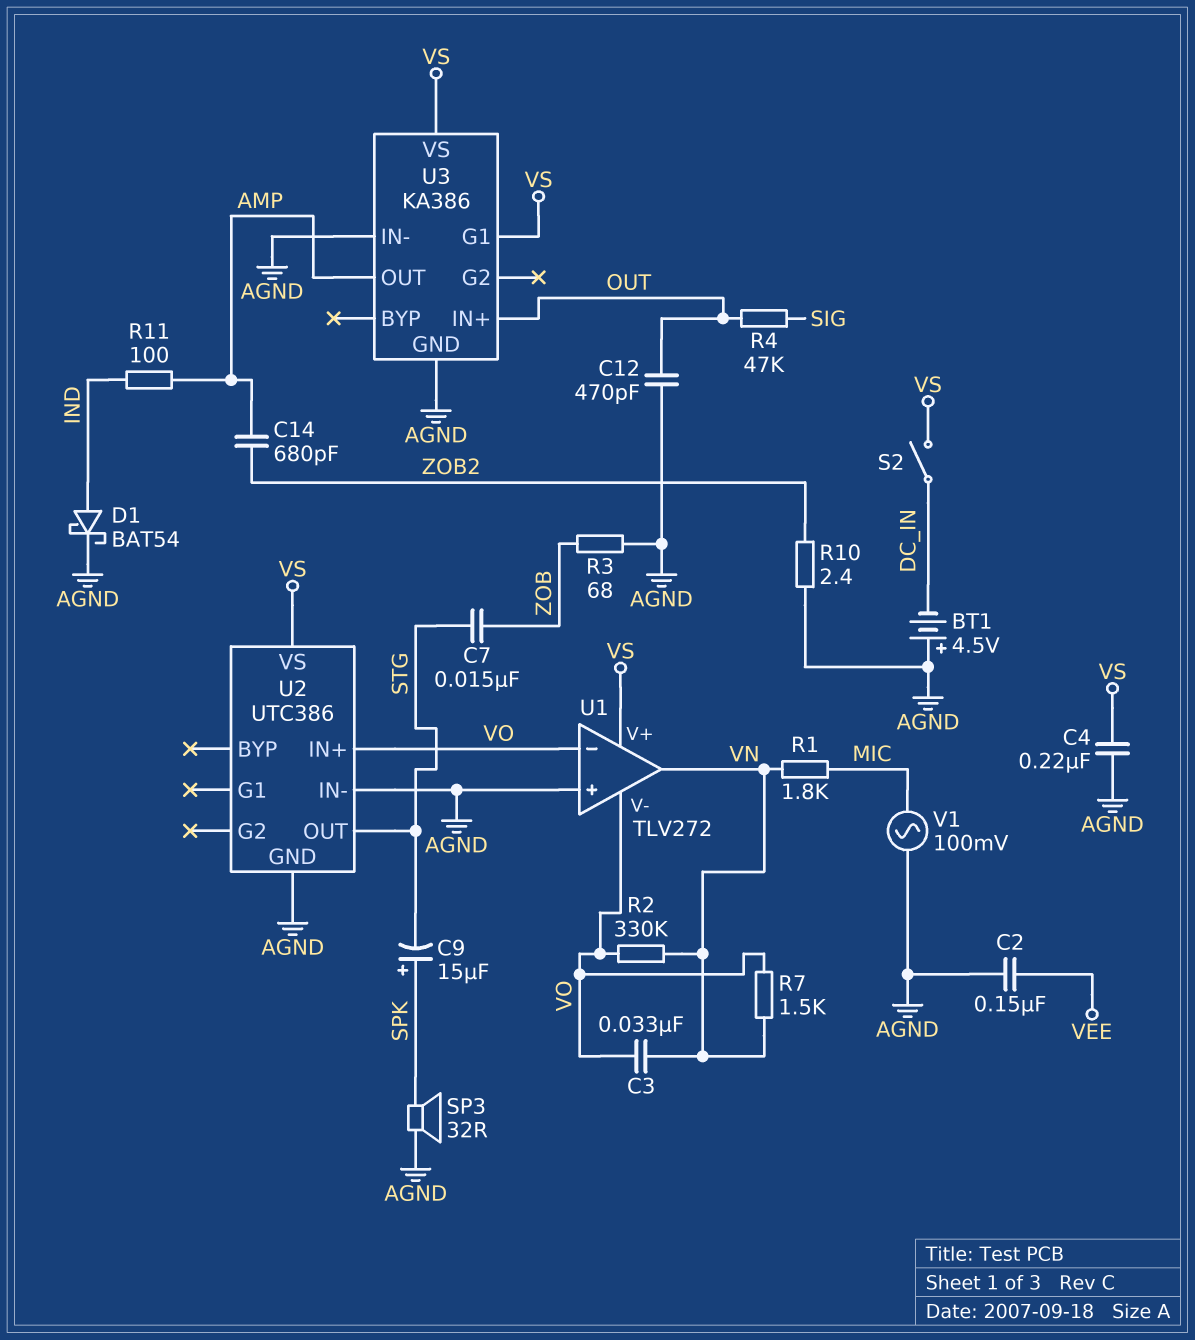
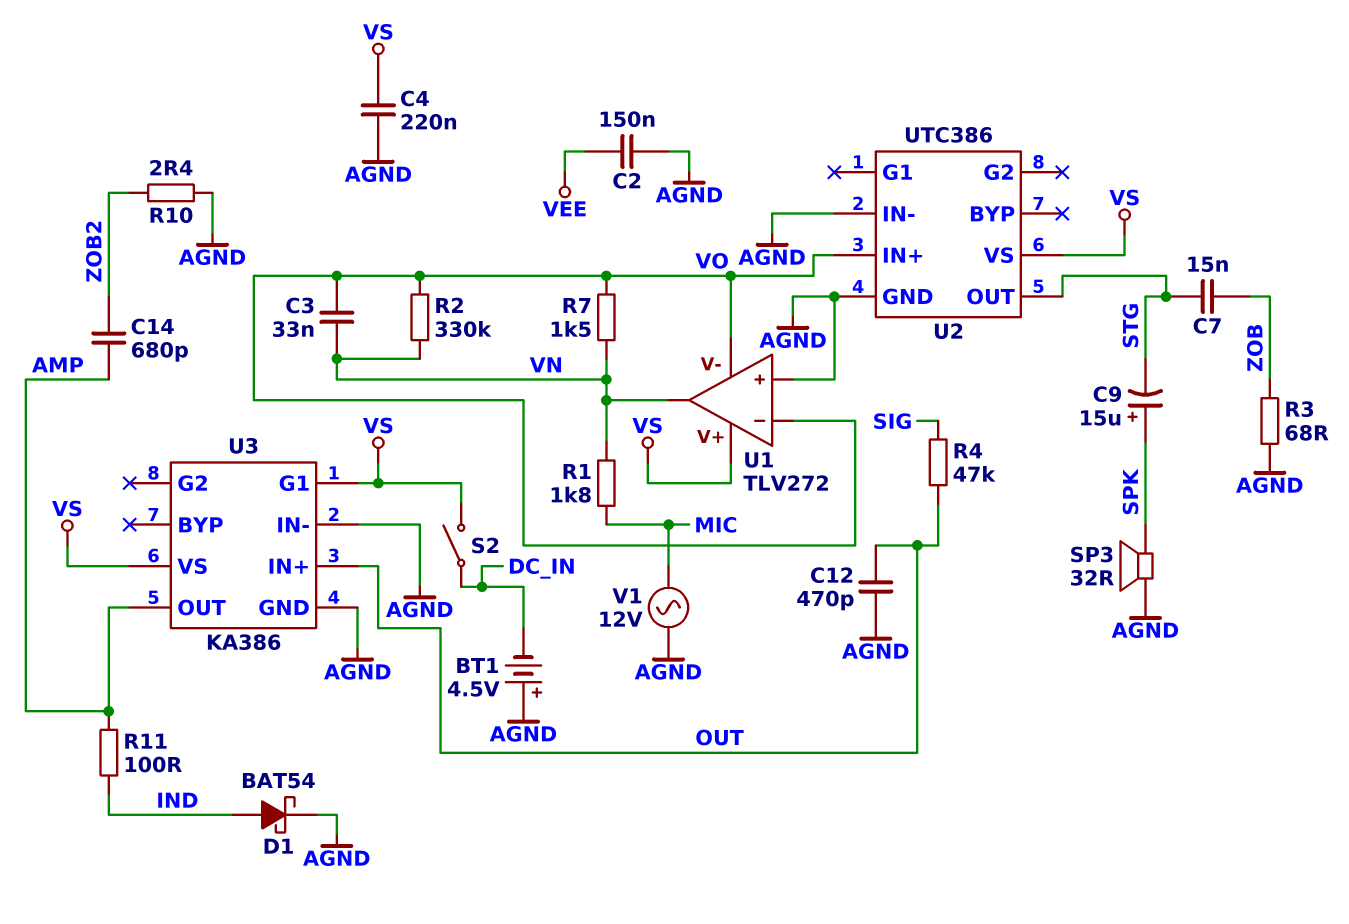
V1: AC 100mV (AGND, MIC) -> AC 12V (AGND, MIC)

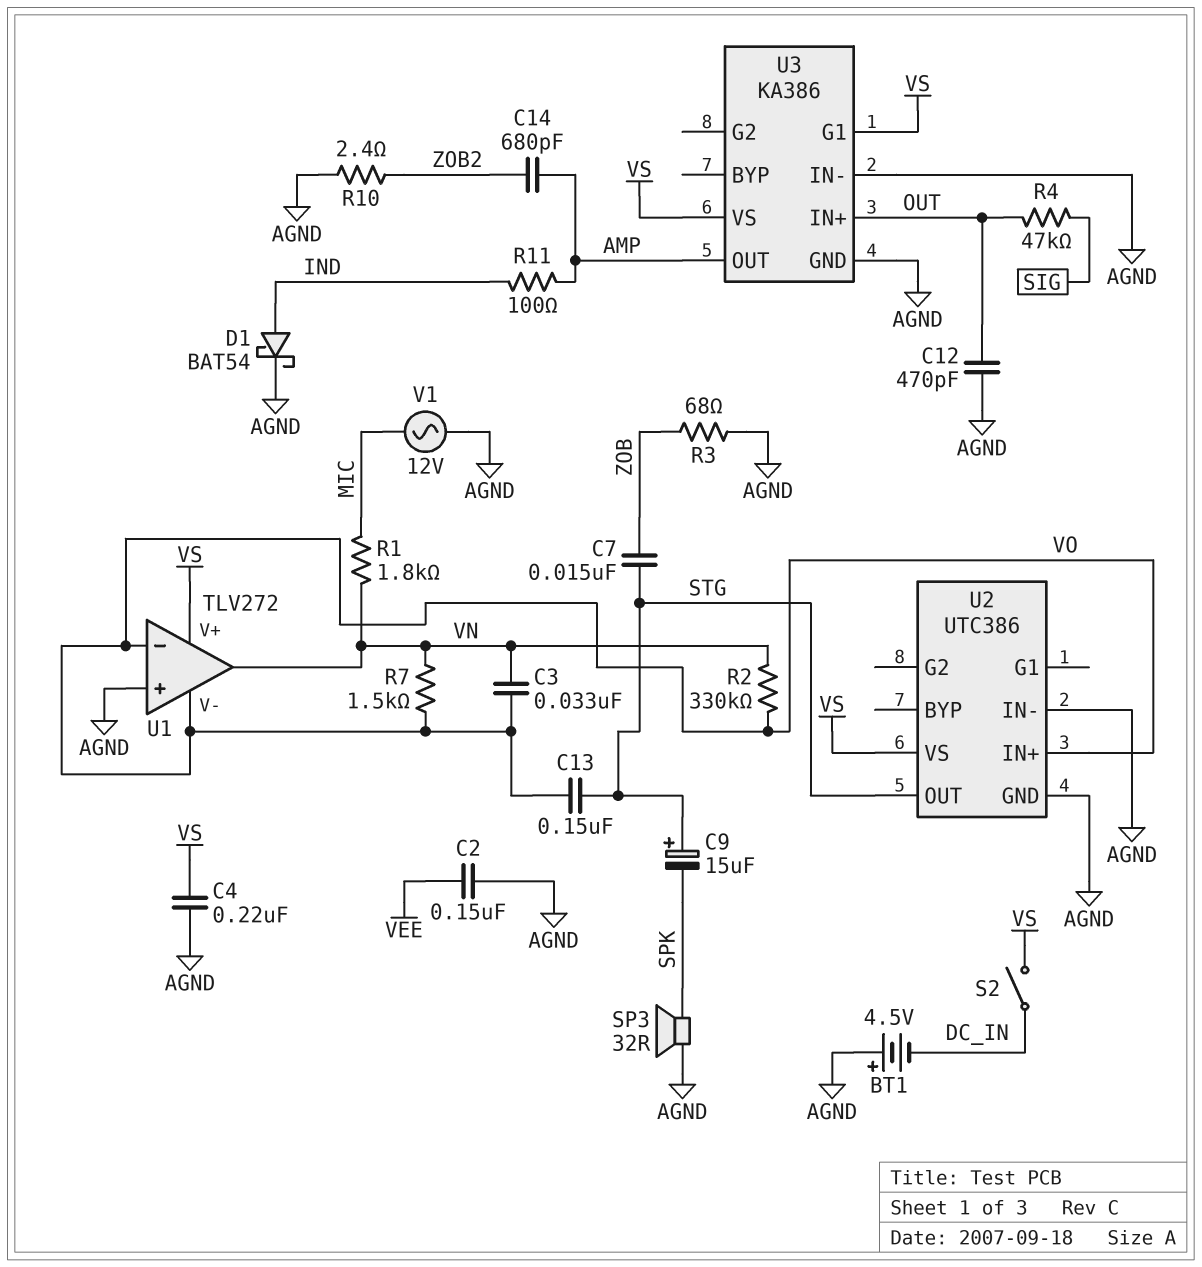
C9: 15uF (plus SPK, minus STG) -> 15uF (plus STG, minus SPK)
C13: none -> 150nF (STG, VO)

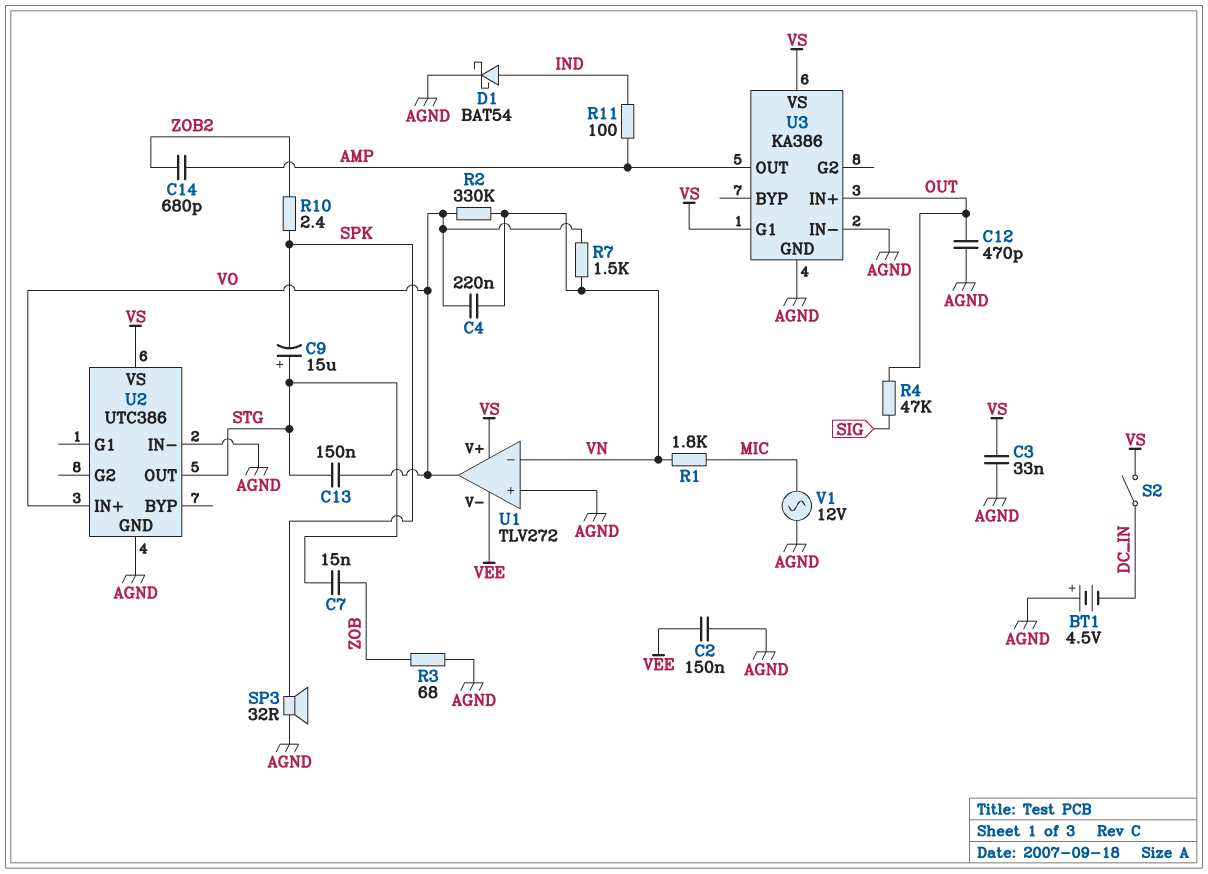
C3: 33nF (VN, VO) -> 33nF (AGND, VS)
C4: 220nF (AGND, VS) -> 220nF (VN, VO)
R10: 2.4 (AGND, ZOB2) -> 2.4 (SPK, ZOB2)
U1 pin V-: VO -> VEE
U1 pin in-: VO -> VN
U1 pin out: VN -> VO

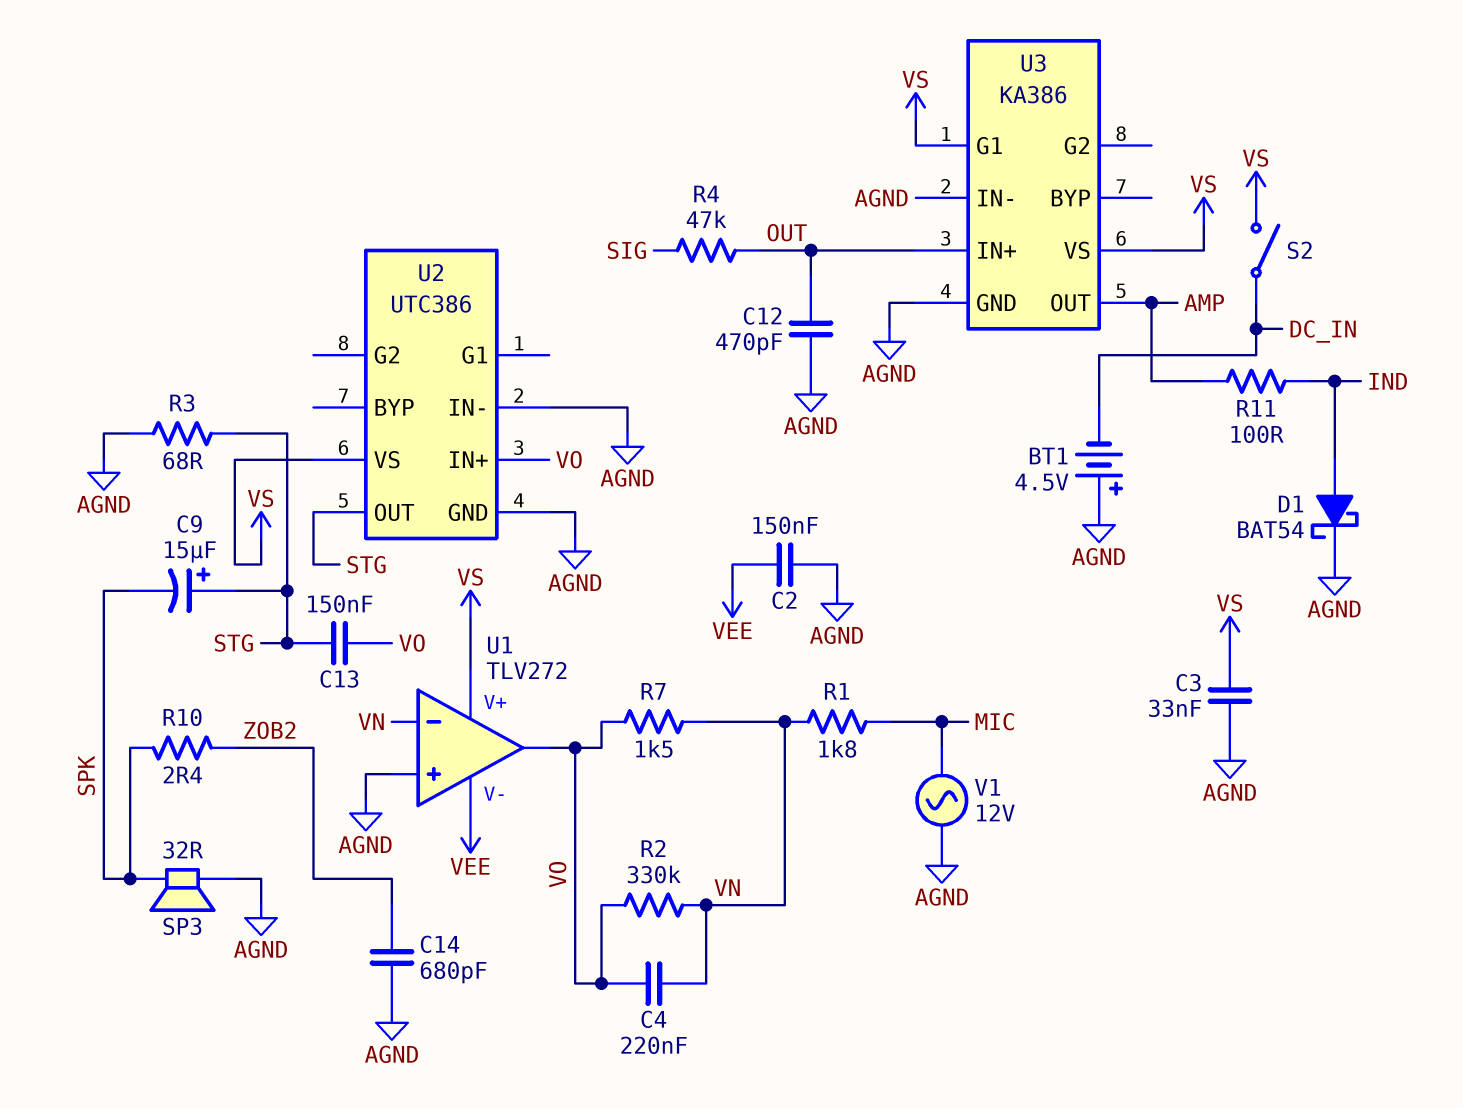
C7: 15nF (STG, ZOB) -> none
C14: 680pF (AMP, ZOB2) -> 680pF (AGND, ZOB2)
R3: 68 (AGND, ZOB) -> 68 (AGND, STG)

